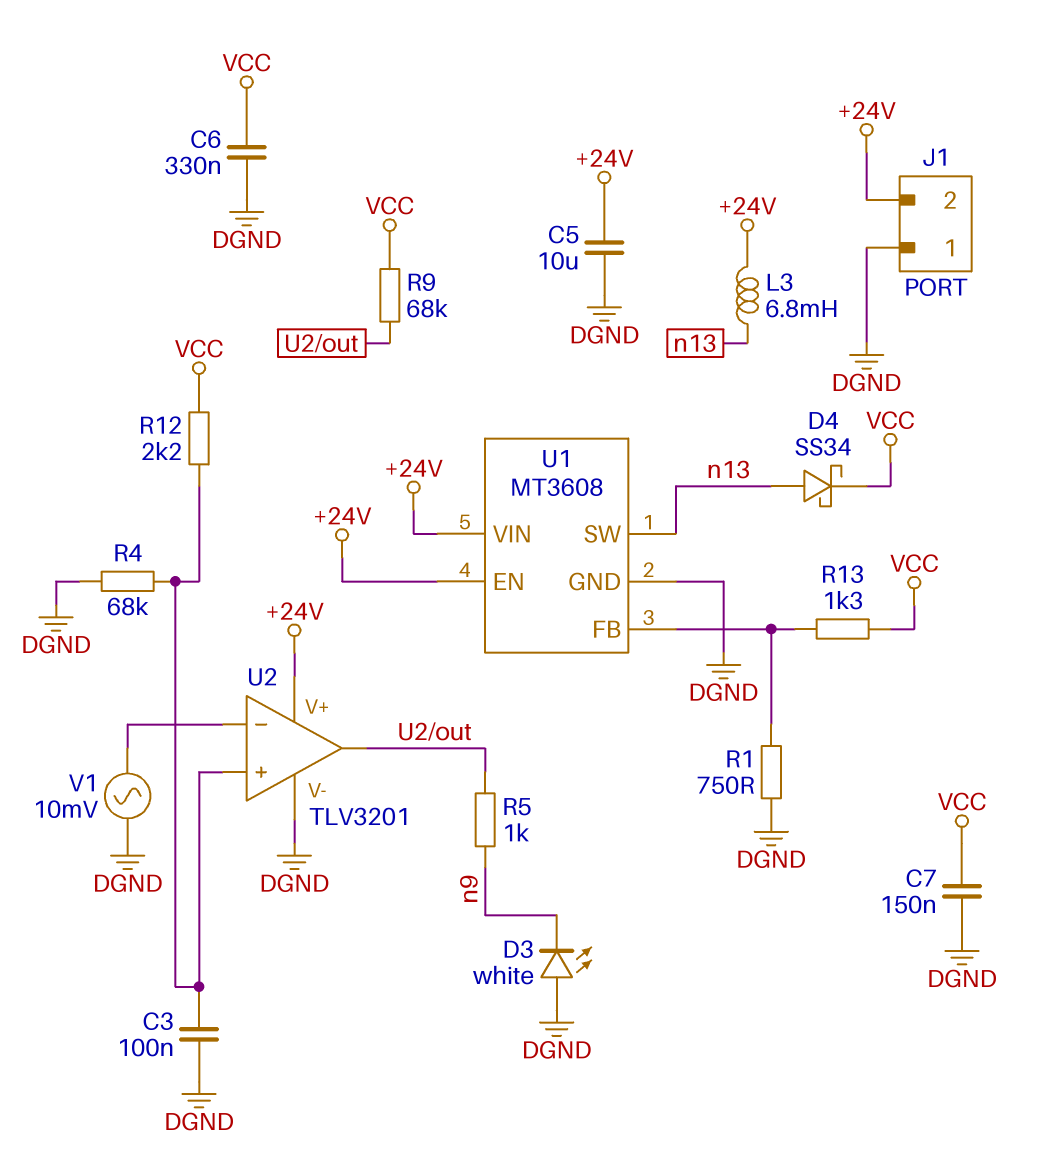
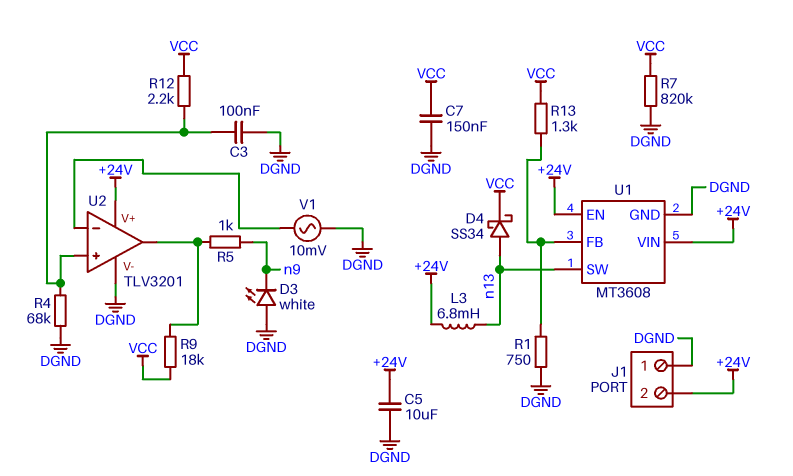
C6: 330nF (DGND, VCC) -> none
R7: none -> 820k (DGND, VCC)
R9: 68k (U2/out, VCC) -> 18k (U2/out, VCC)

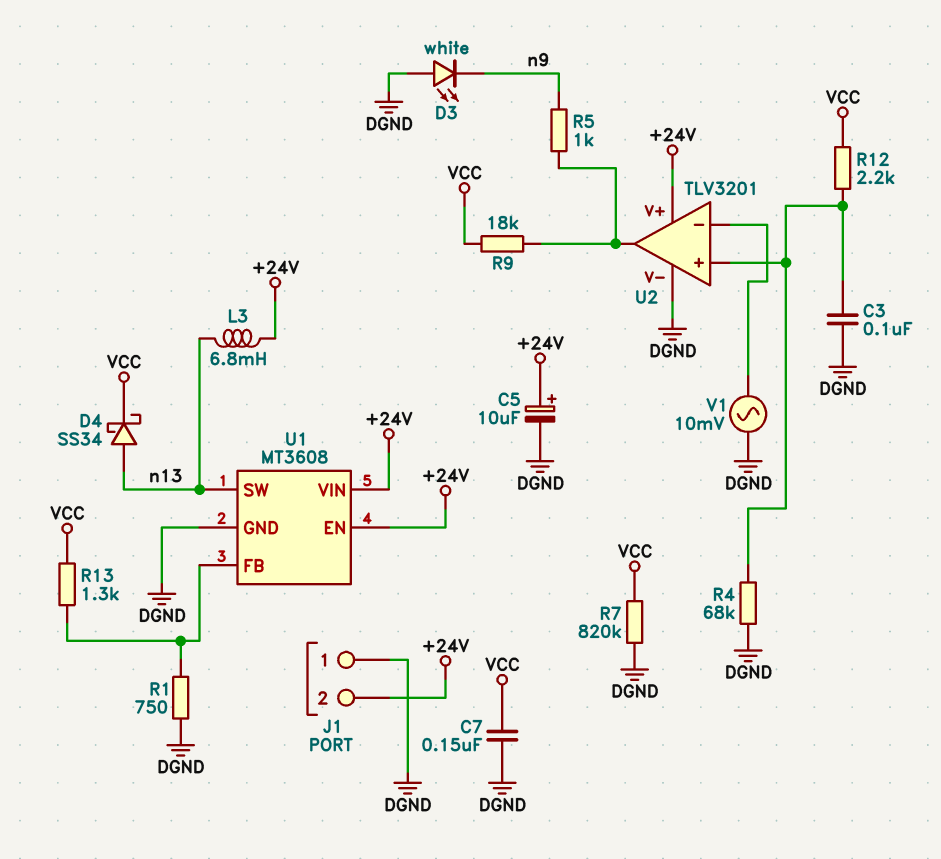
C5: 10uF (+24V, DGND) -> 10uF (plus +24V, minus DGND)

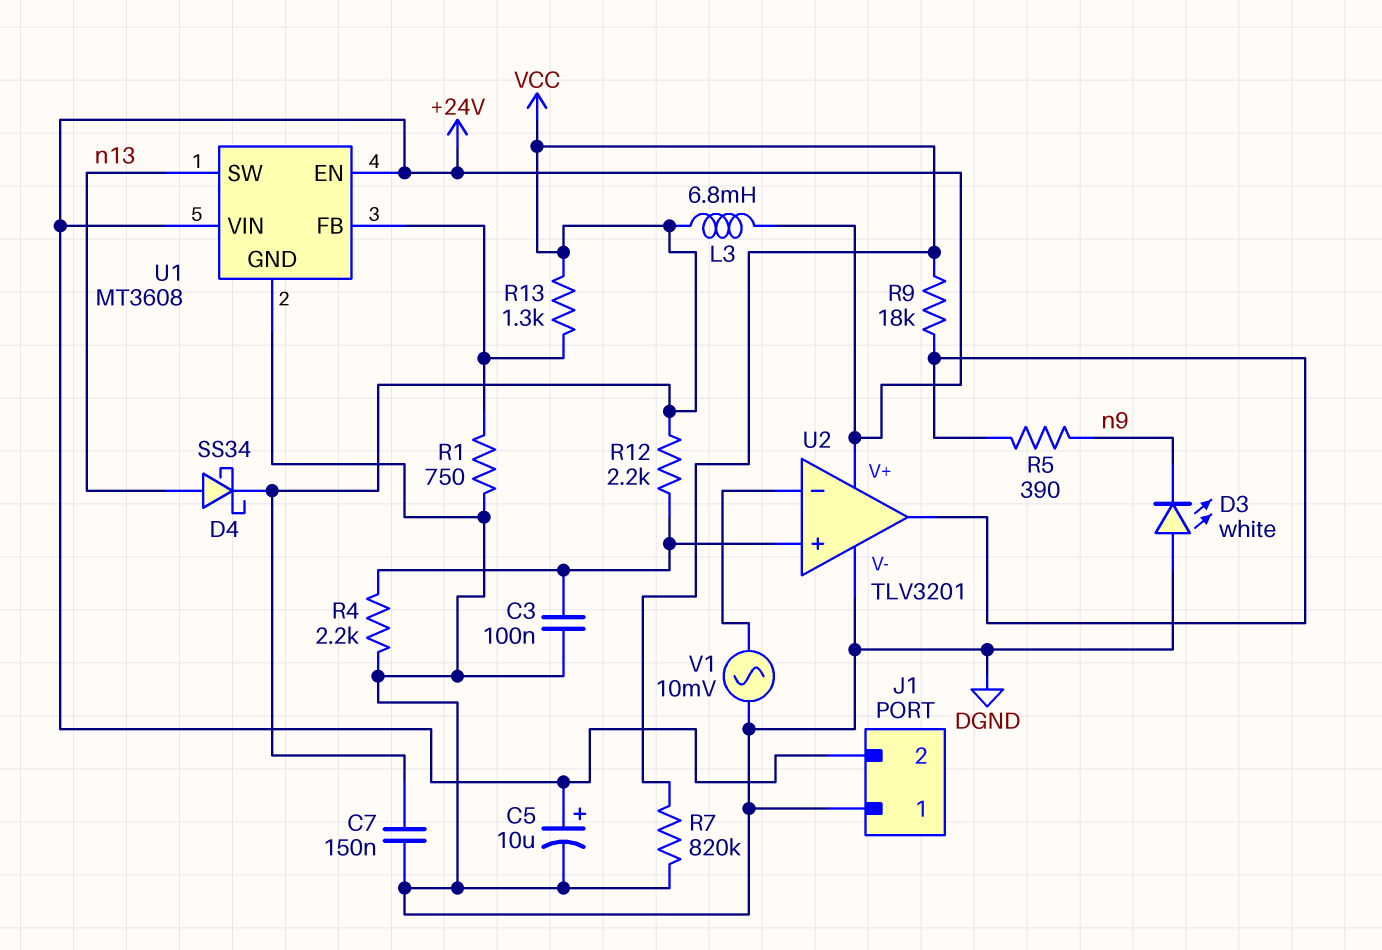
L3: 6.8mH (+24V, n13) -> 6.8mH (+24V, VCC)
R4: 68k (DGND, U2/in+) -> 2.2k (DGND, U2/in+)
R5: 1k (U2/out, n9) -> 390 (U2/out, n9)

